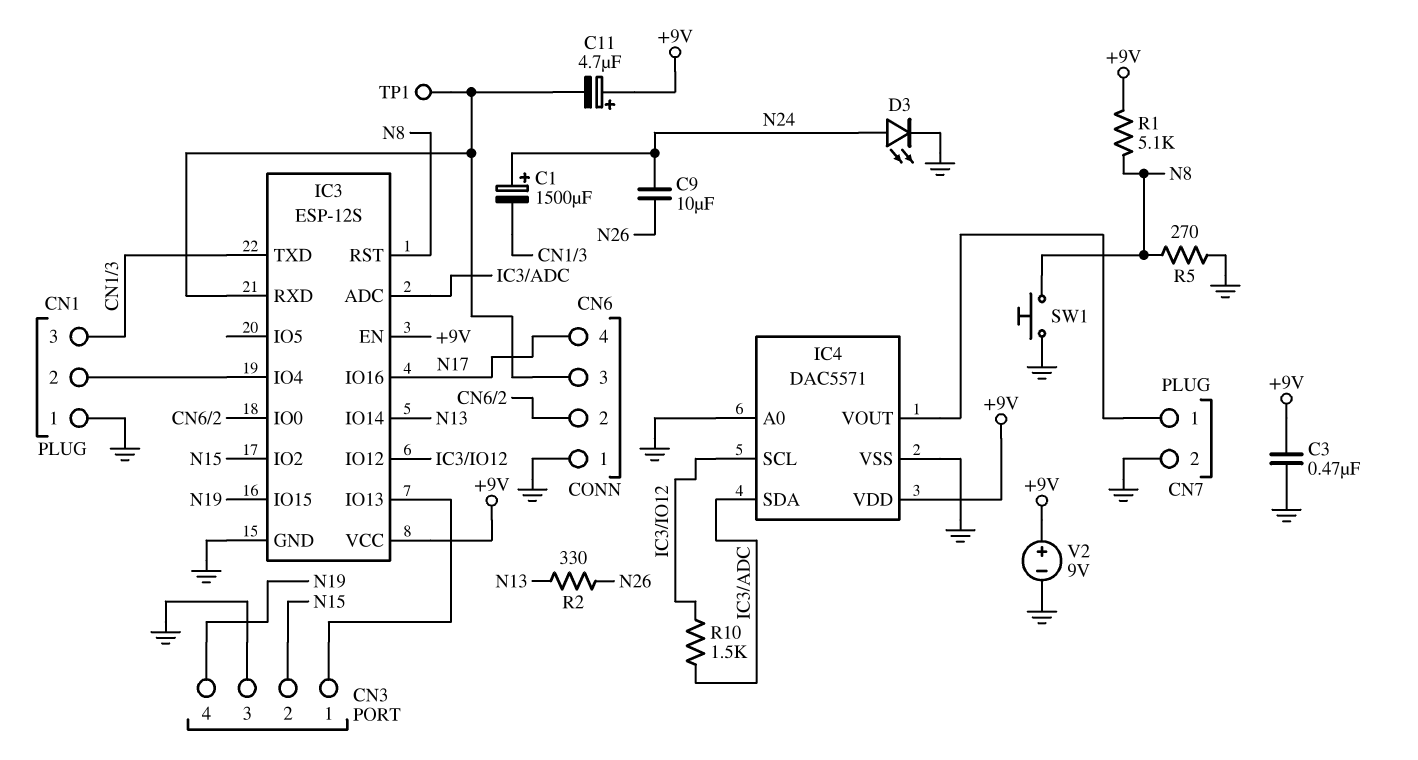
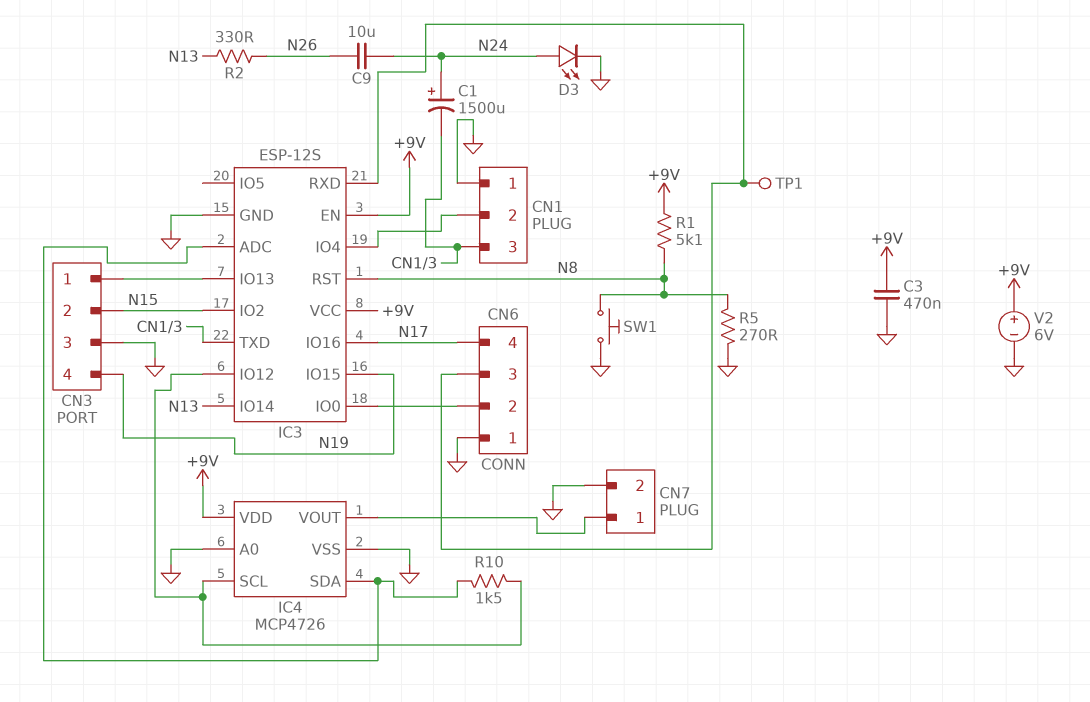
C11: 4.7uF (plus +9V, minus CN6/3) -> none
IC4: DAC5571 -> MCP4726
V2: 9V (plus +9V, minus GND) -> 6V (plus +9V, minus GND)

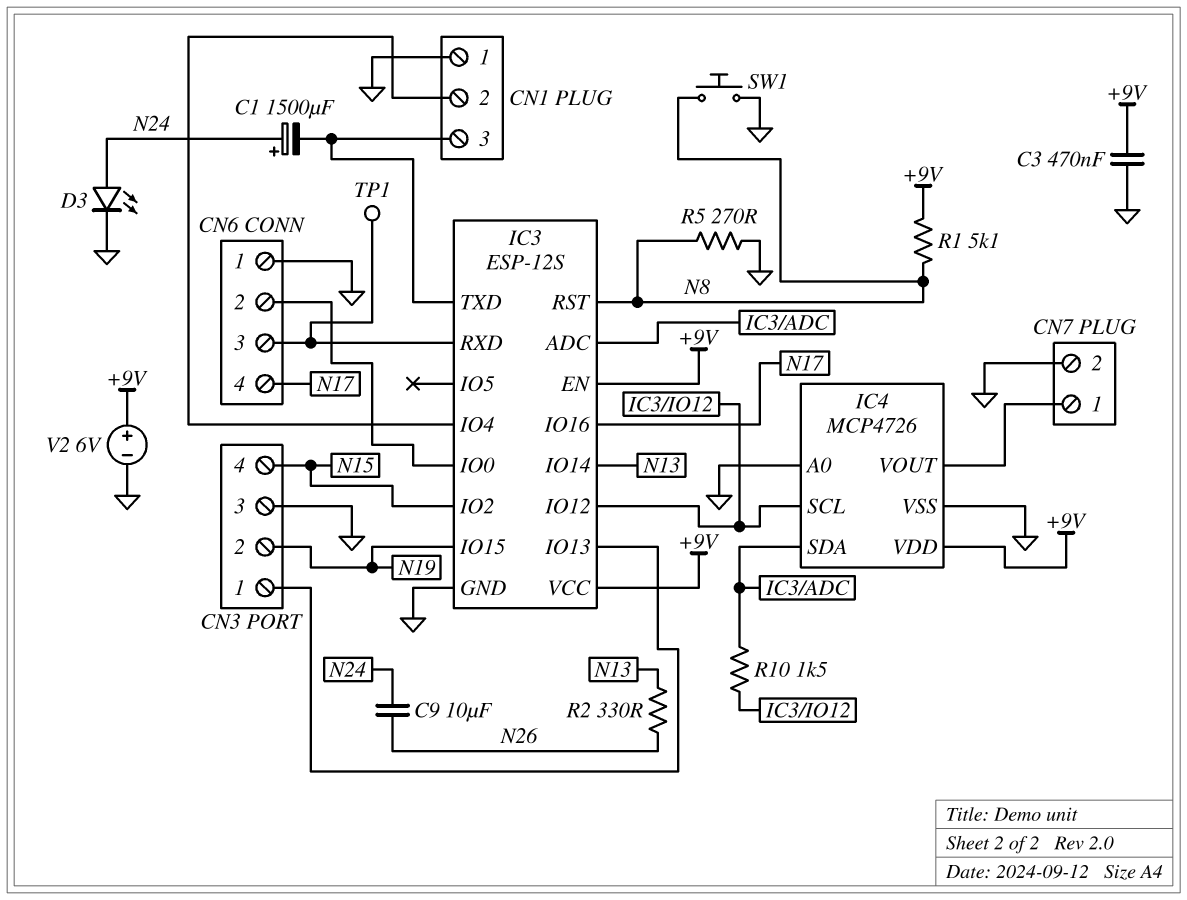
CN3 pin 2: N15 -> N19
CN3 pin 4: N19 -> N15

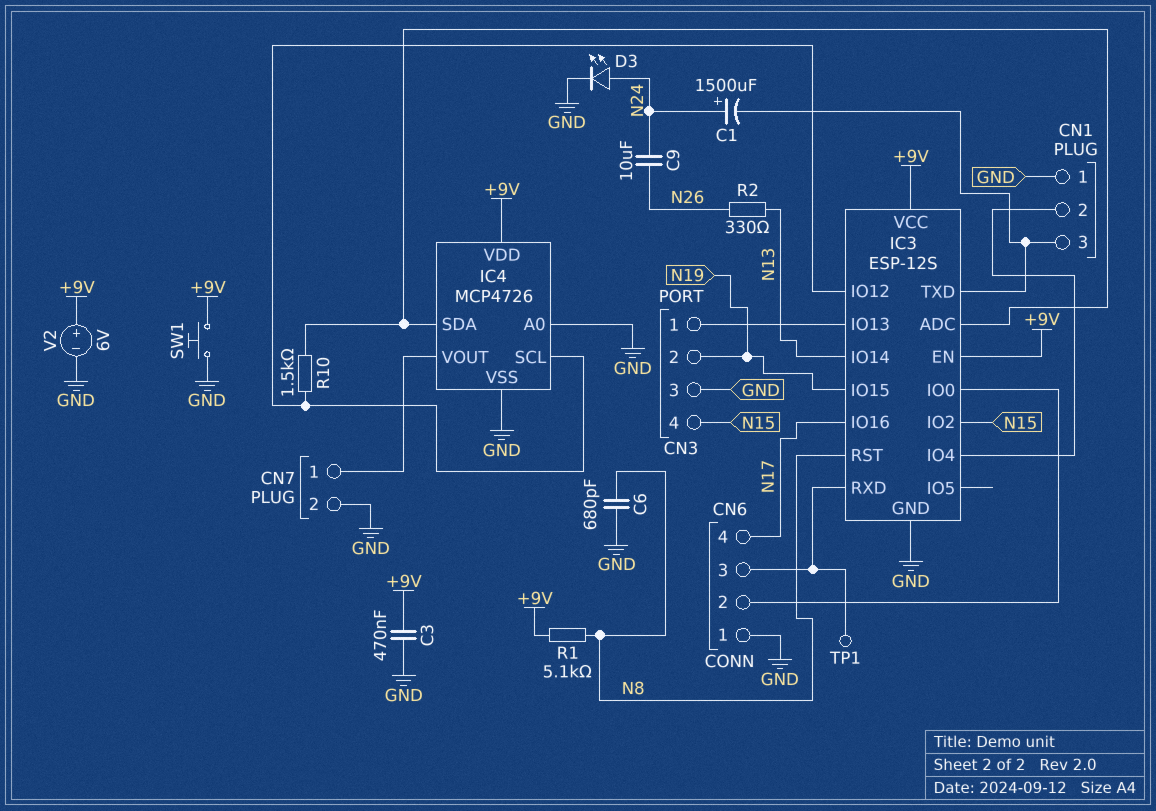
C6: none -> 680pF (GND, N8)
R5: 270 (GND, N8) -> none
SW1: button (GND, N8) -> button (+9V, GND)

